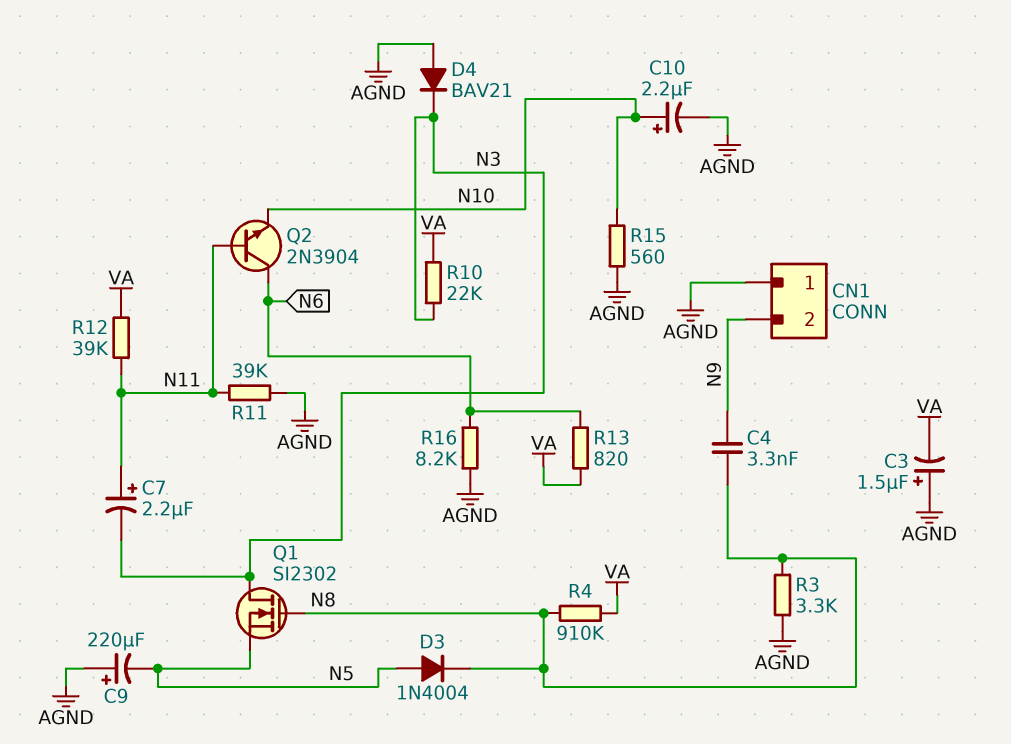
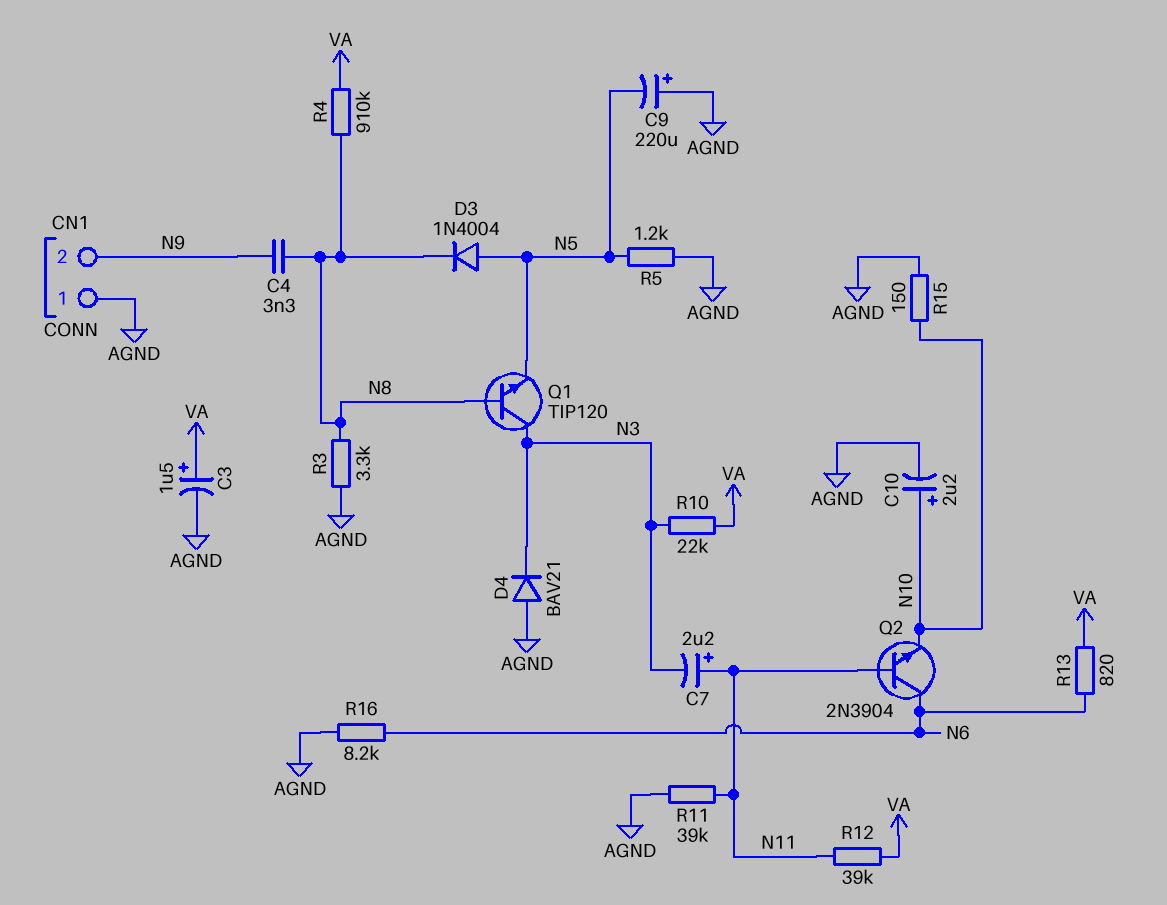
C3: 1.5uF (plus AGND, minus VA) -> 1.5uF (plus VA, minus AGND)
Q1: NMOS SI2302 (G N8, D N3, S N5) -> NPN TIP120 (B N8, C N3, E N5)
R5: none -> 1.2k (AGND, N5)
R15: 560 (AGND, N10) -> 150 (AGND, N10)

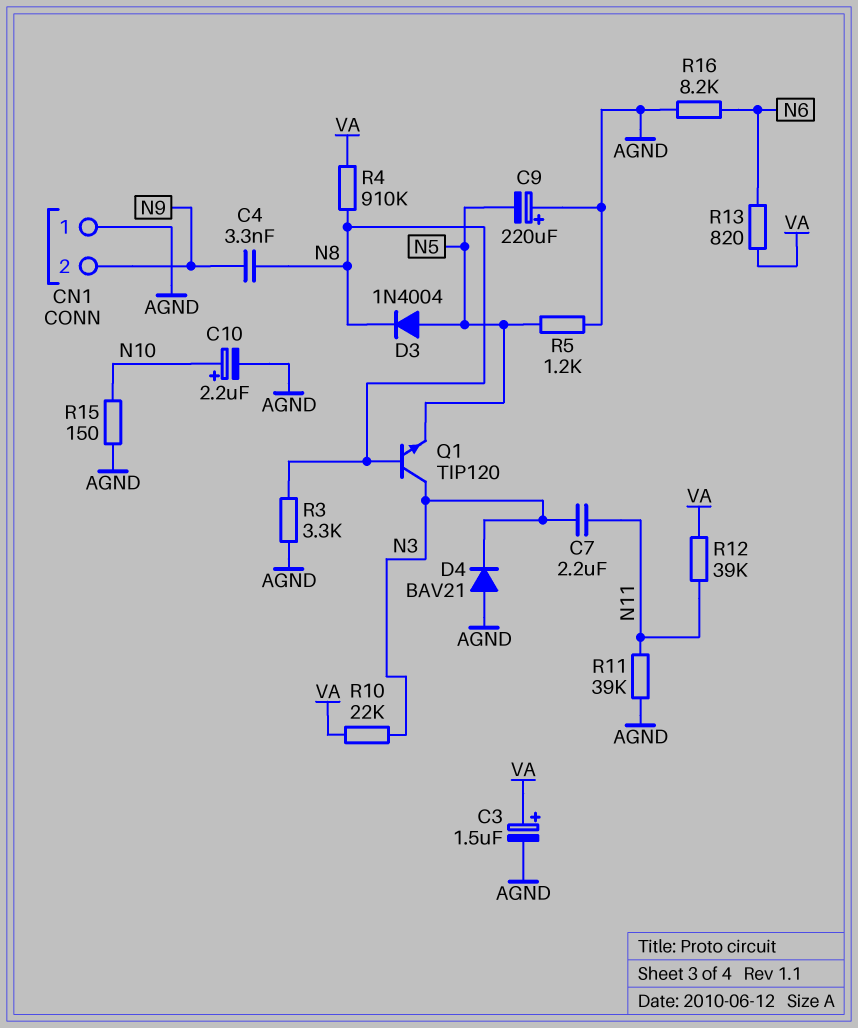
C7: 2.2uF (plus N11, minus N3) -> 2.2uF (N3, N11)
Q2: NPN 2N3904 (B N11, C N6, E N10) -> none

